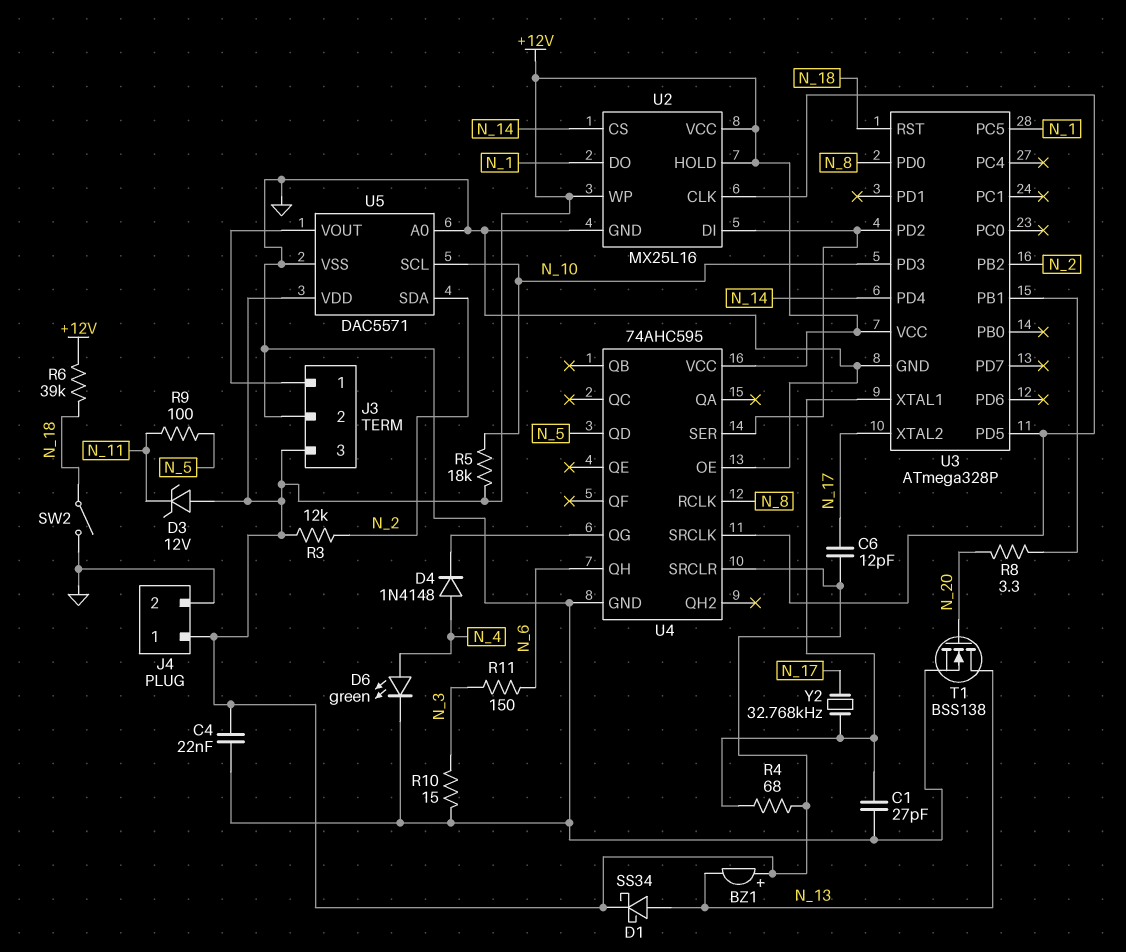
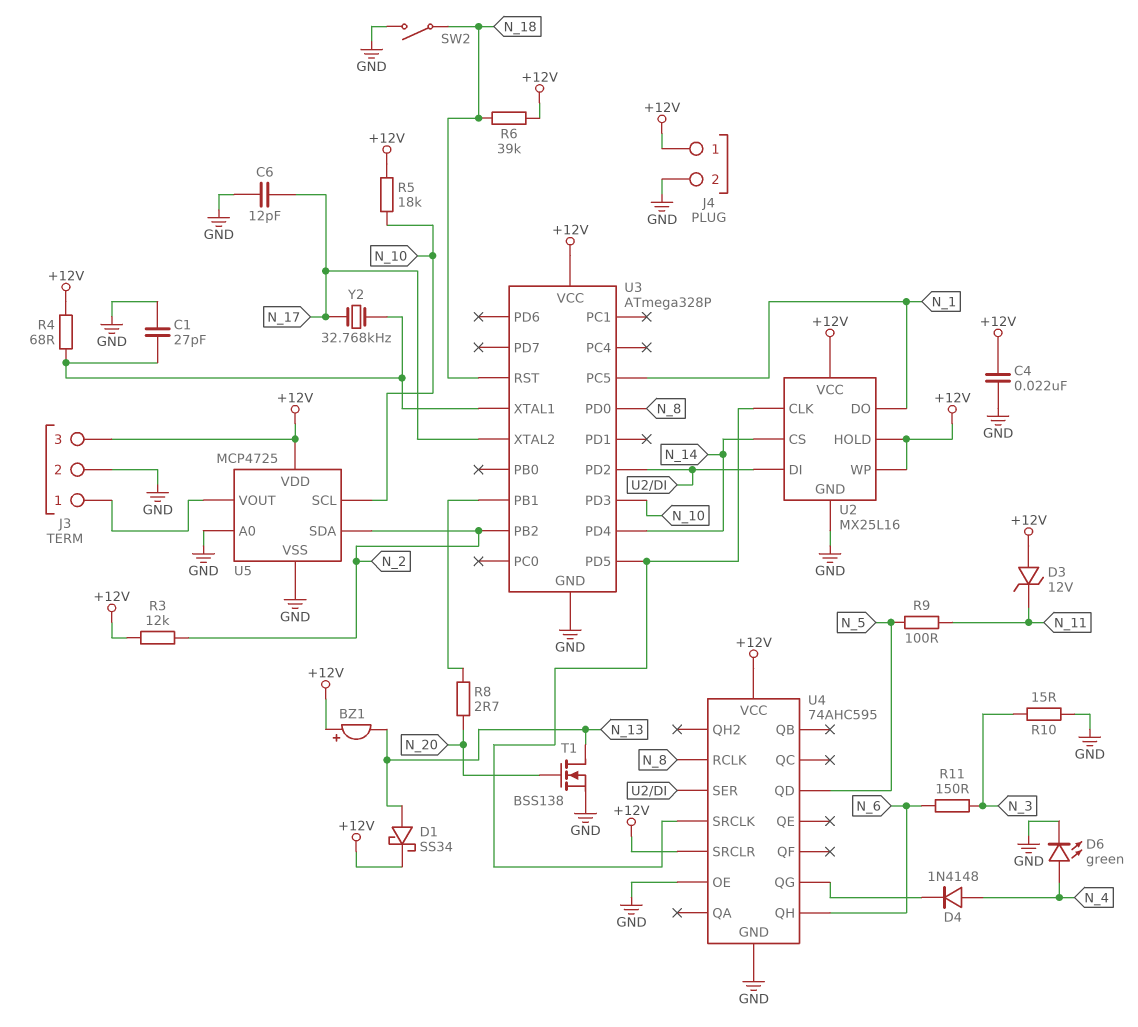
C6: 12pF (+12V, N_17) -> 12pF (GND, N_17)
R8: 3.3 (N_20, U3/PB1) -> 2.7 (N_20, U3/PB1)
U5: DAC5571 -> MCP4725

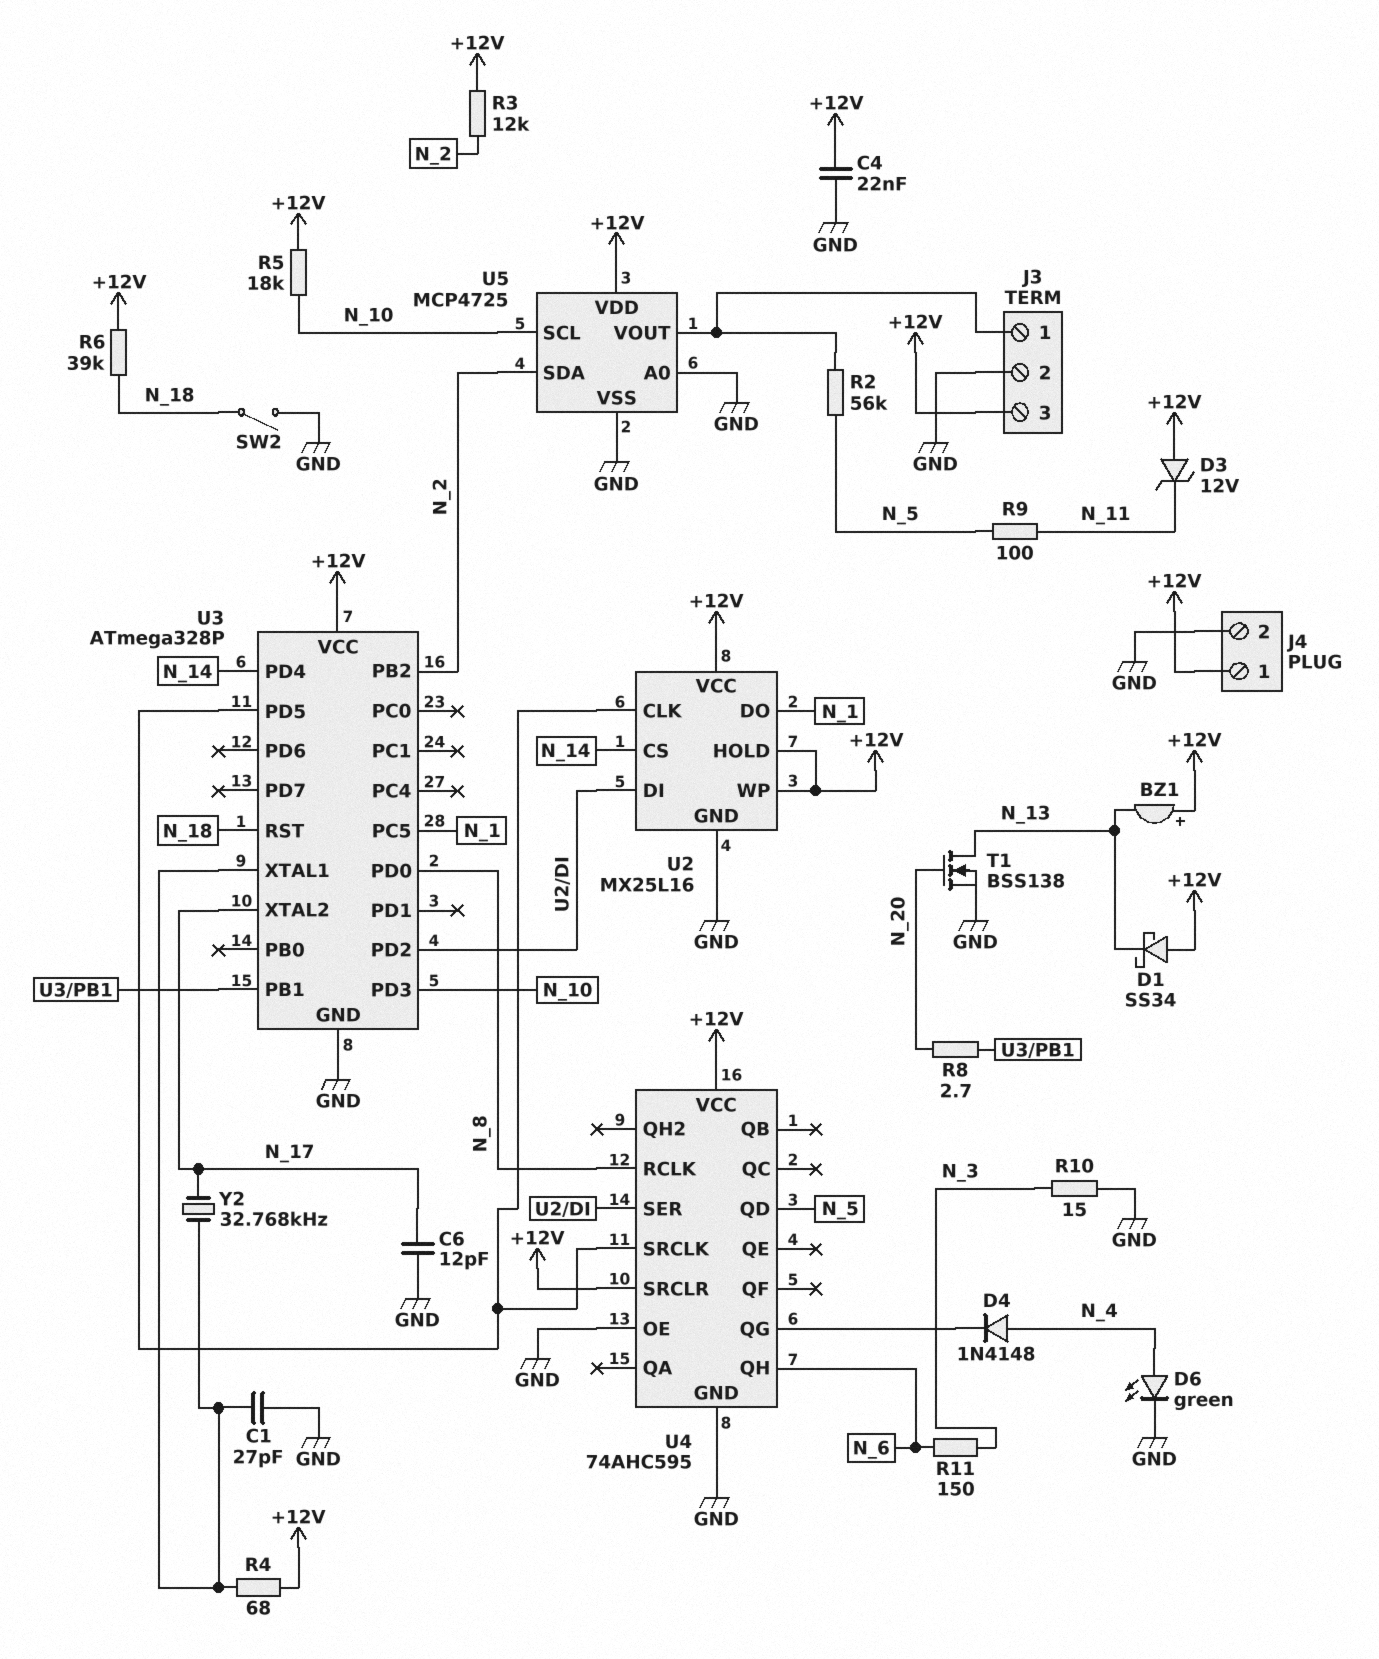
D1: schottky SS34 (A N_13, K +12V) -> schottky SS34 (A +12V, K N_13)
R2: none -> 56k (J3/1, N_5)

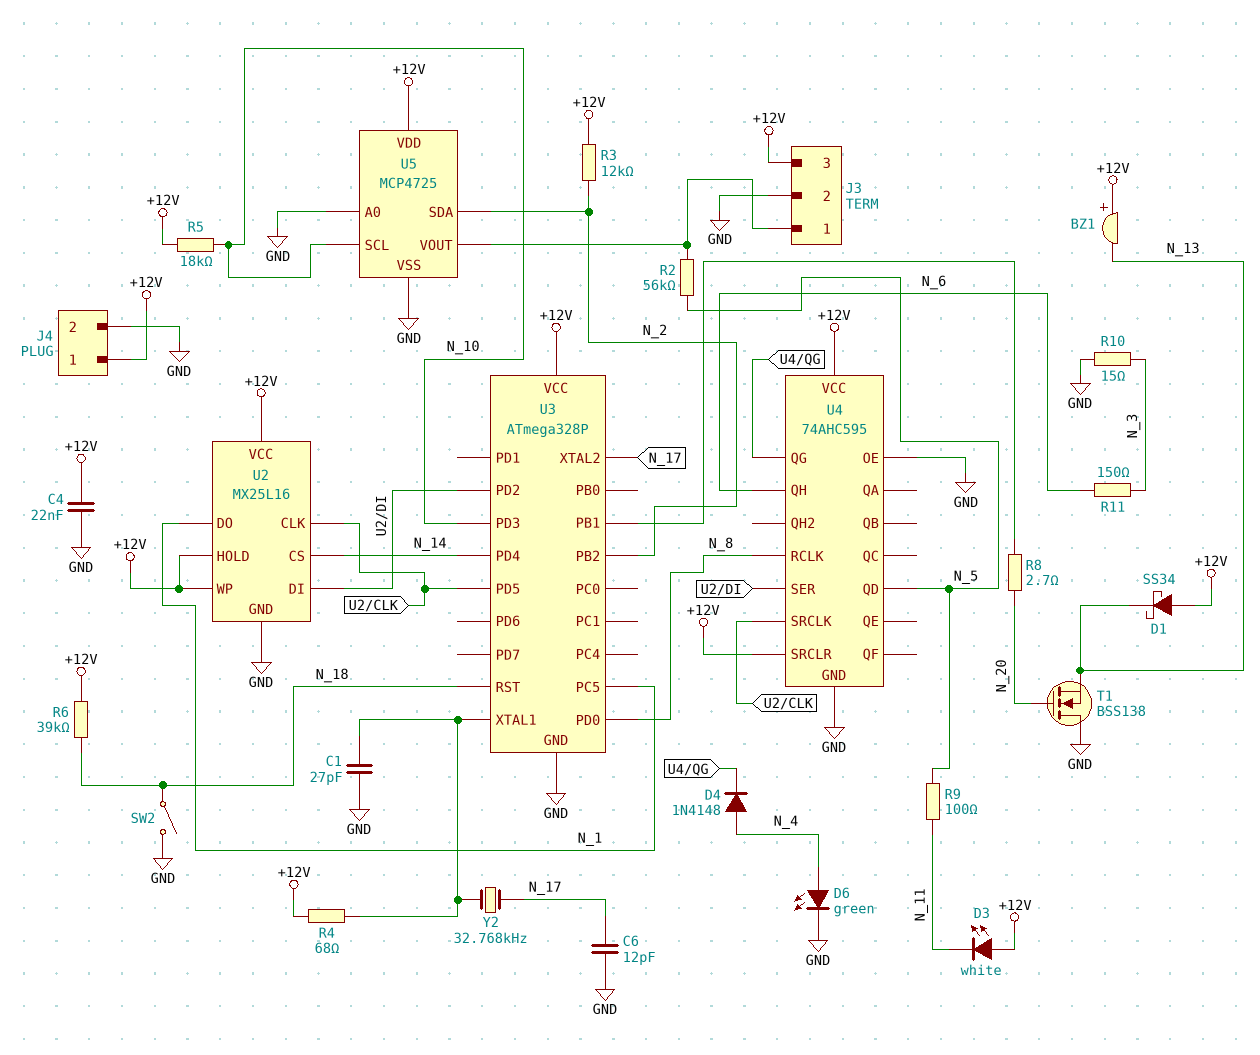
D3: zener 12V (A +12V, K N_11) -> LED white (A +12V, K N_11)
T1: NMOS BSS138 (G N_20, D N_13, S GND) -> NMOS BSS138 (G N_20, D GND, S N_13)

